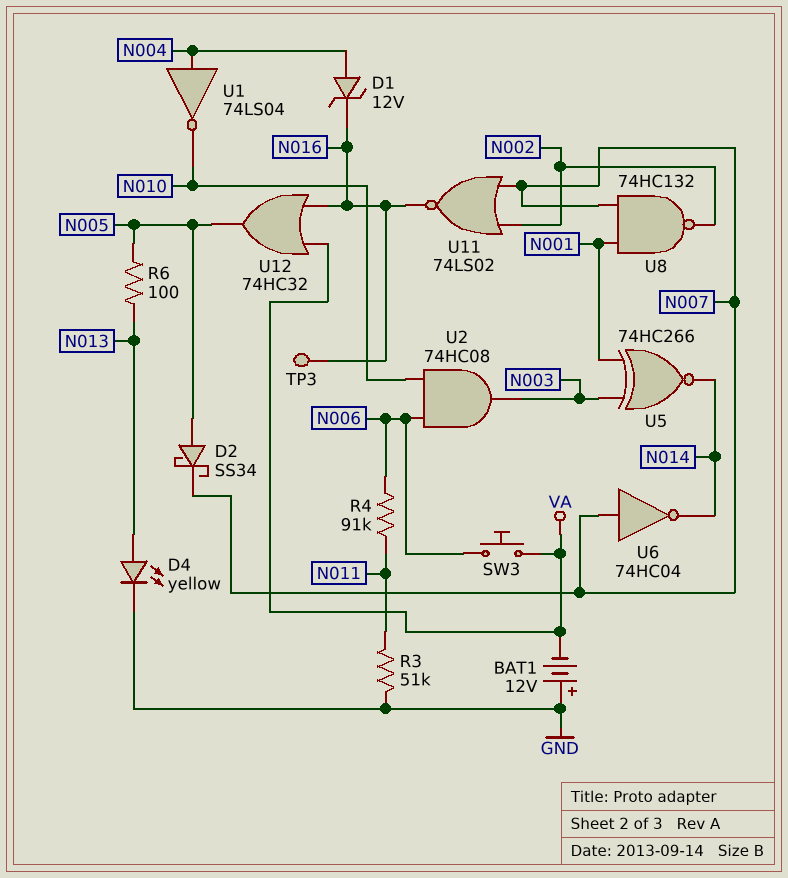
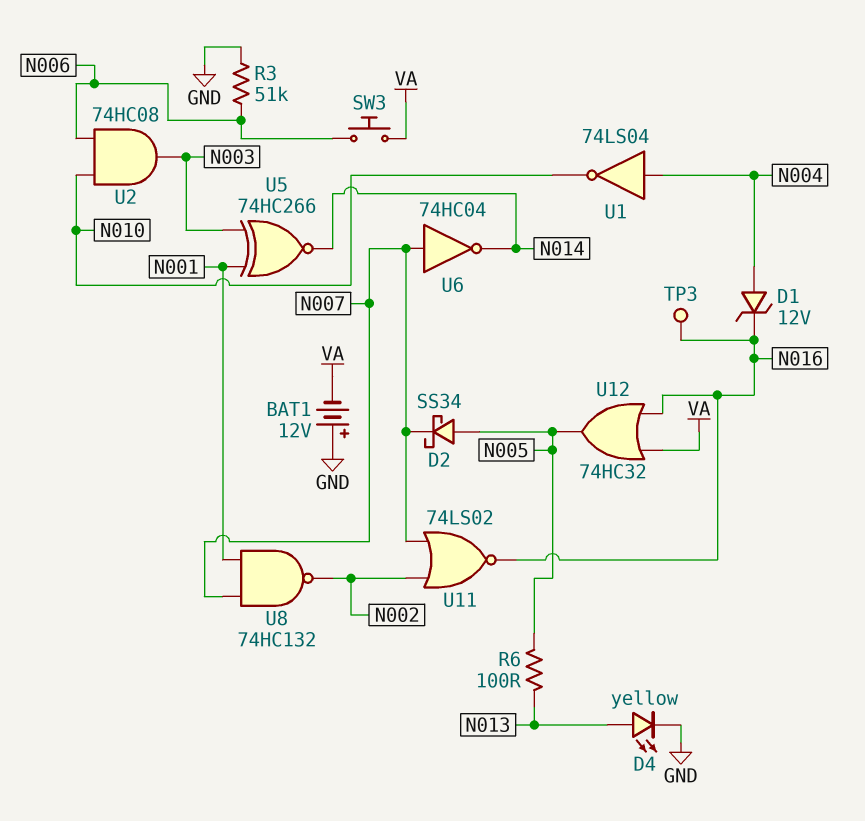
R3: 51k (GND, N011) -> 51k (GND, N006)
R4: 91k (N006, N011) -> none

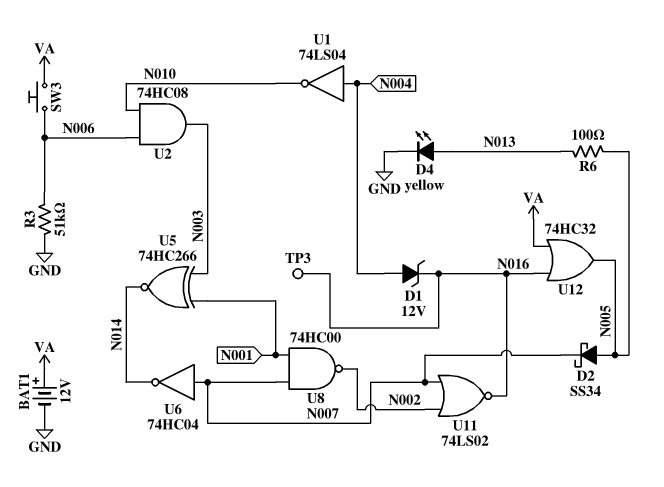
BAT1: 12V (plus GND, minus VA) -> 12V (plus VA, minus GND)
U8: NAND 74HC132 (in N001, in N007, out N002) -> NAND 74HC00 (in N001, in N007, out N002)

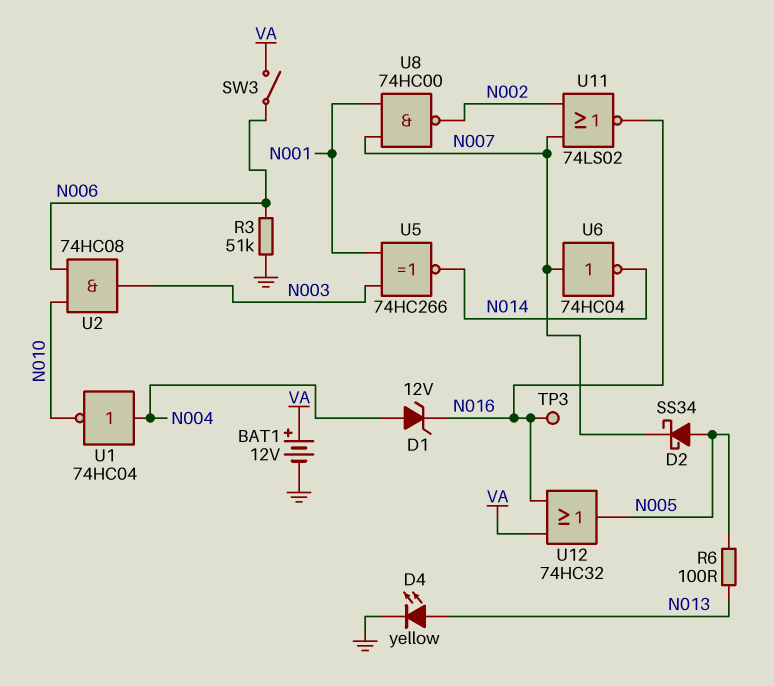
SW3: button (N006, VA) -> switch (N006, VA)
U1: NOT 74LS04 (in N004, out N010) -> NOT 74HC04 (in N004, out N010)

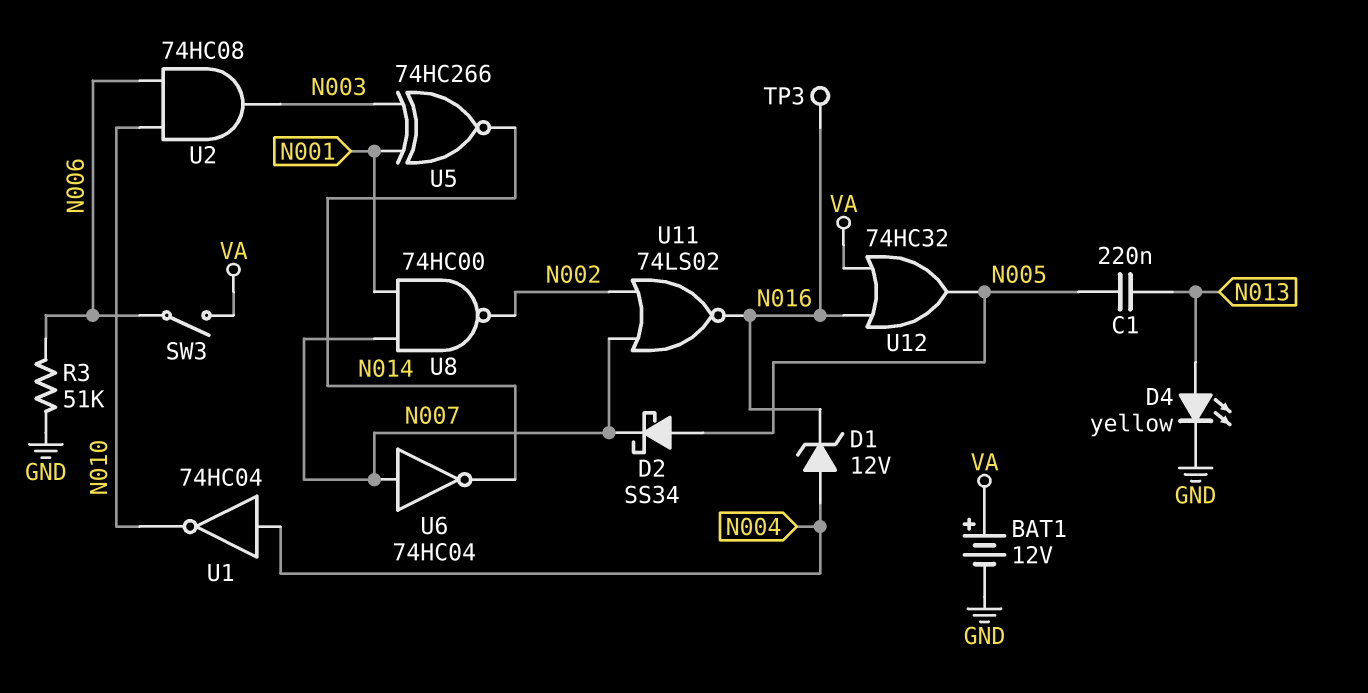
C1: none -> 220nF (N005, N013)
R6: 100 (N005, N013) -> none

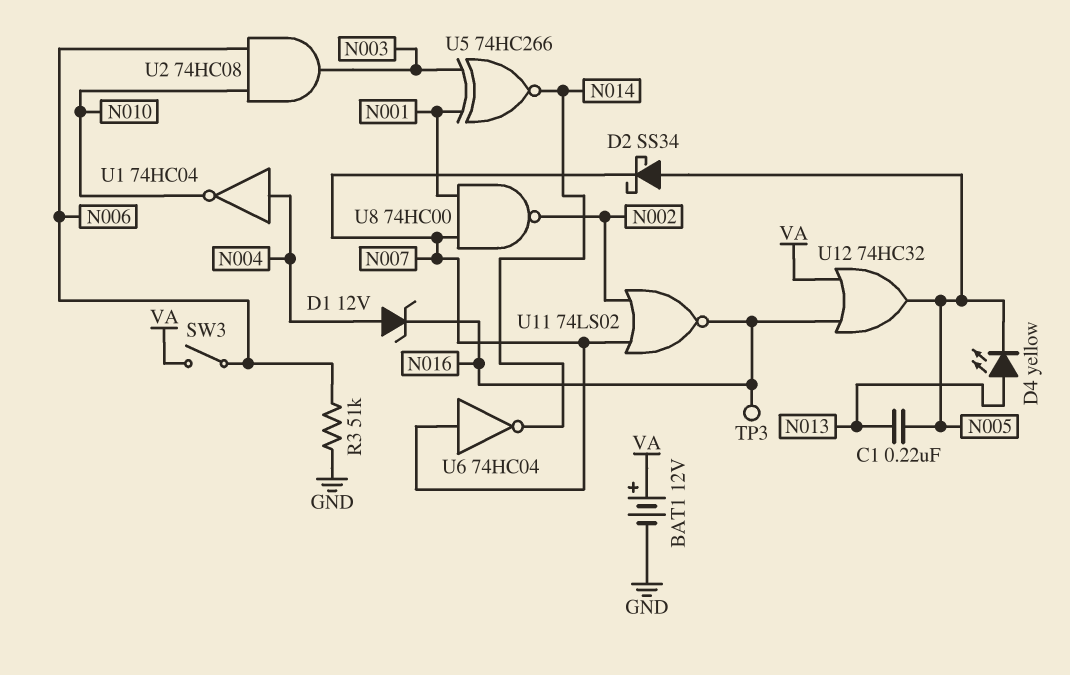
D4: LED yellow (A N013, K GND) -> LED yellow (A N013, K N005)

